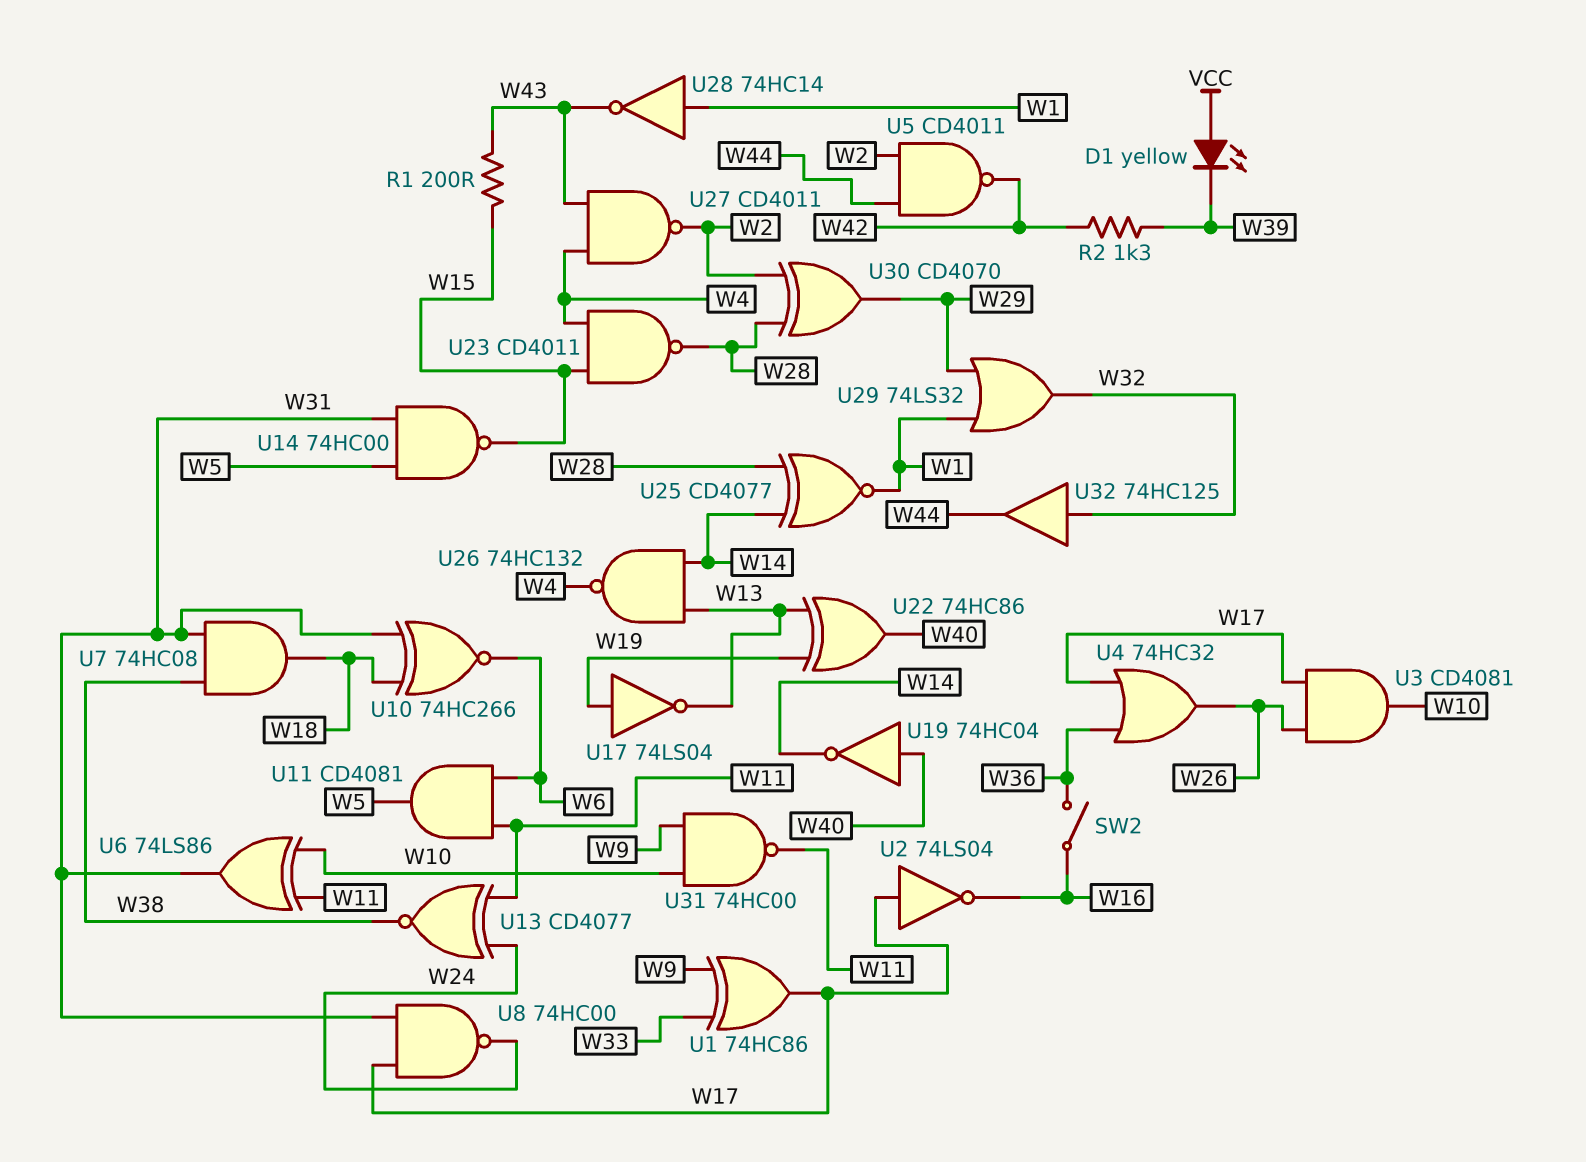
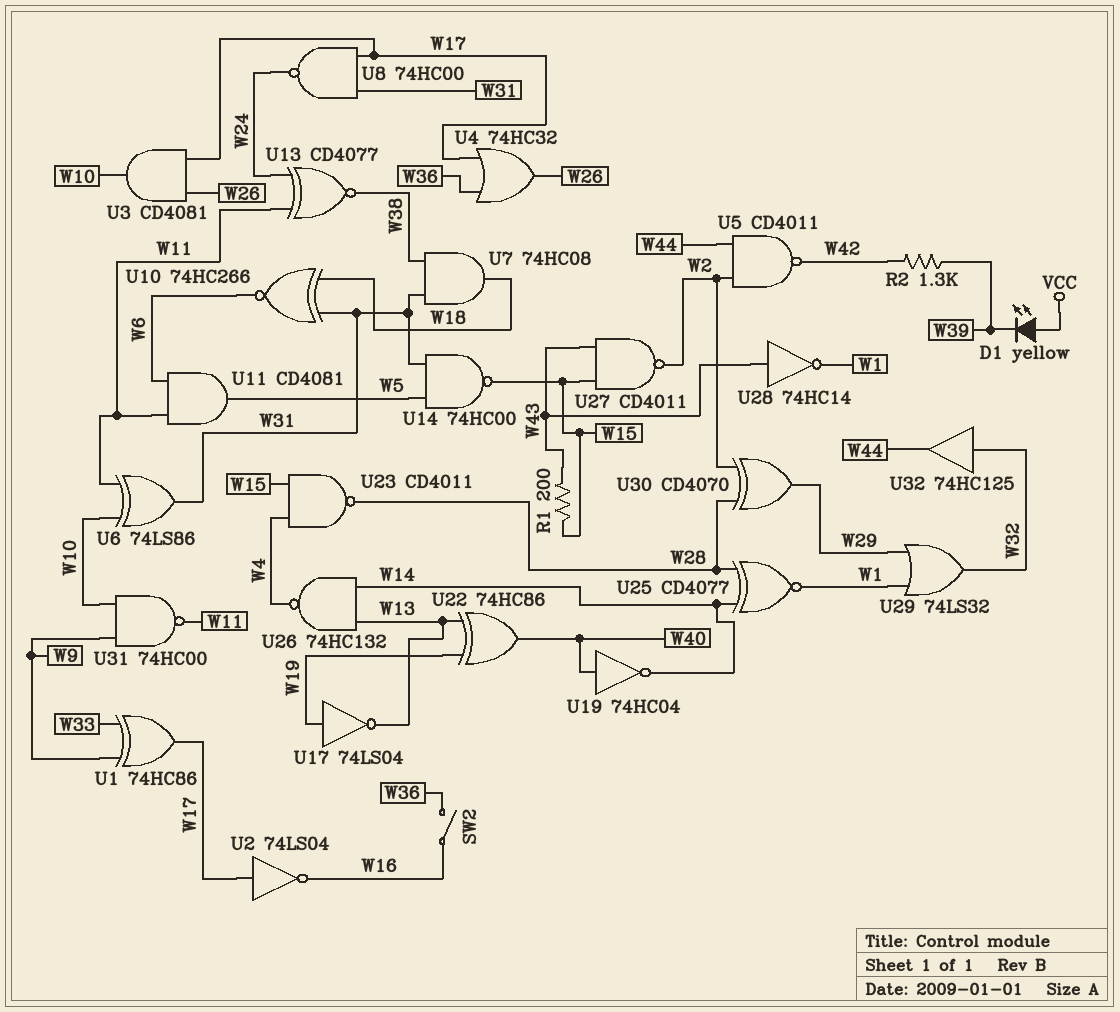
U27: NAND CD4011 (in W4, in W43, out W2) -> NAND CD4011 (in W15, in W43, out W2)
U28: NOT 74HC14 (in W1, out W43) -> NOT 74HC14 (in W43, out W1)

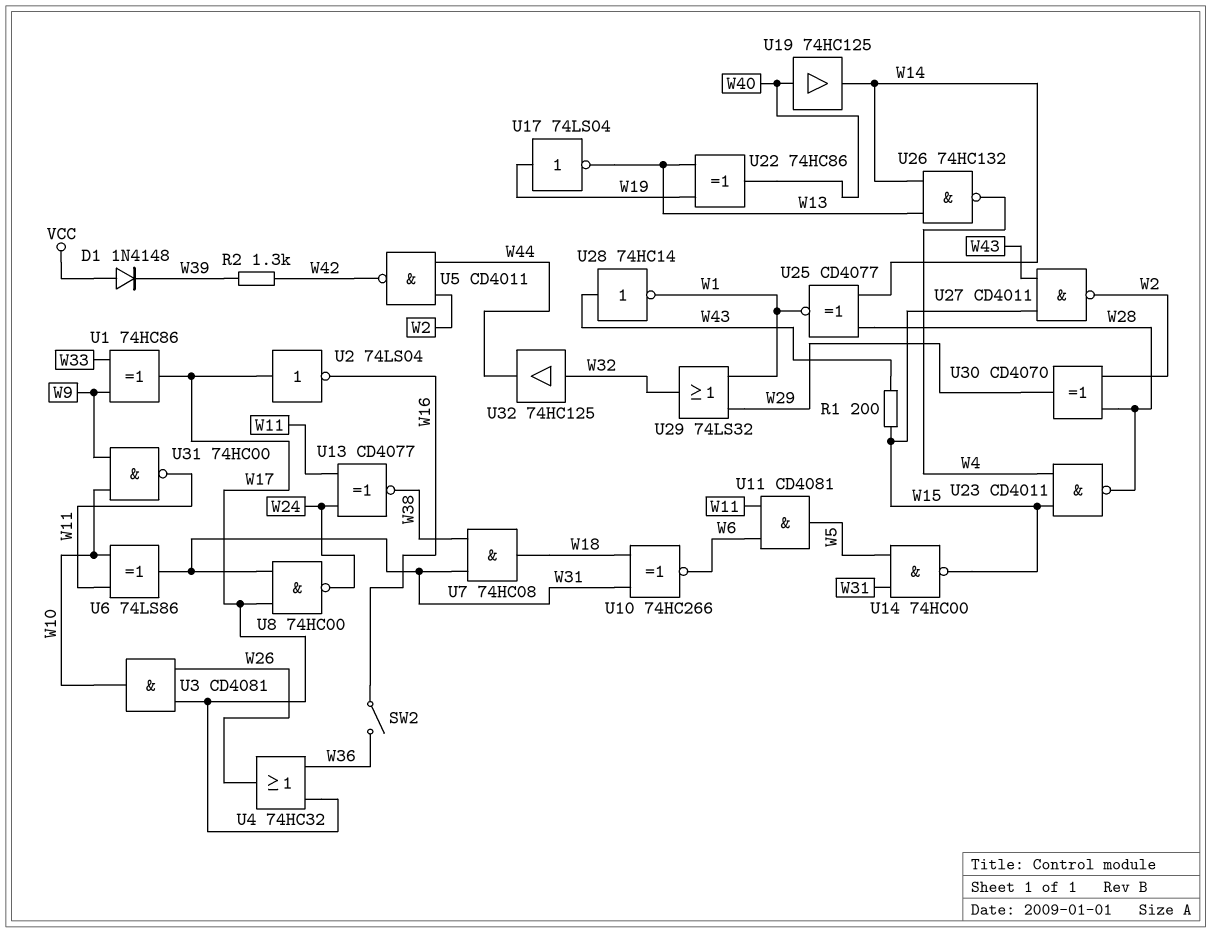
D1: LED yellow (A VCC, K W39) -> diode 1N4148 (A VCC, K W39)
U19: NOT 74HC04 (in W40, out W14) -> buffer 74HC125 (in W40, out W14)

